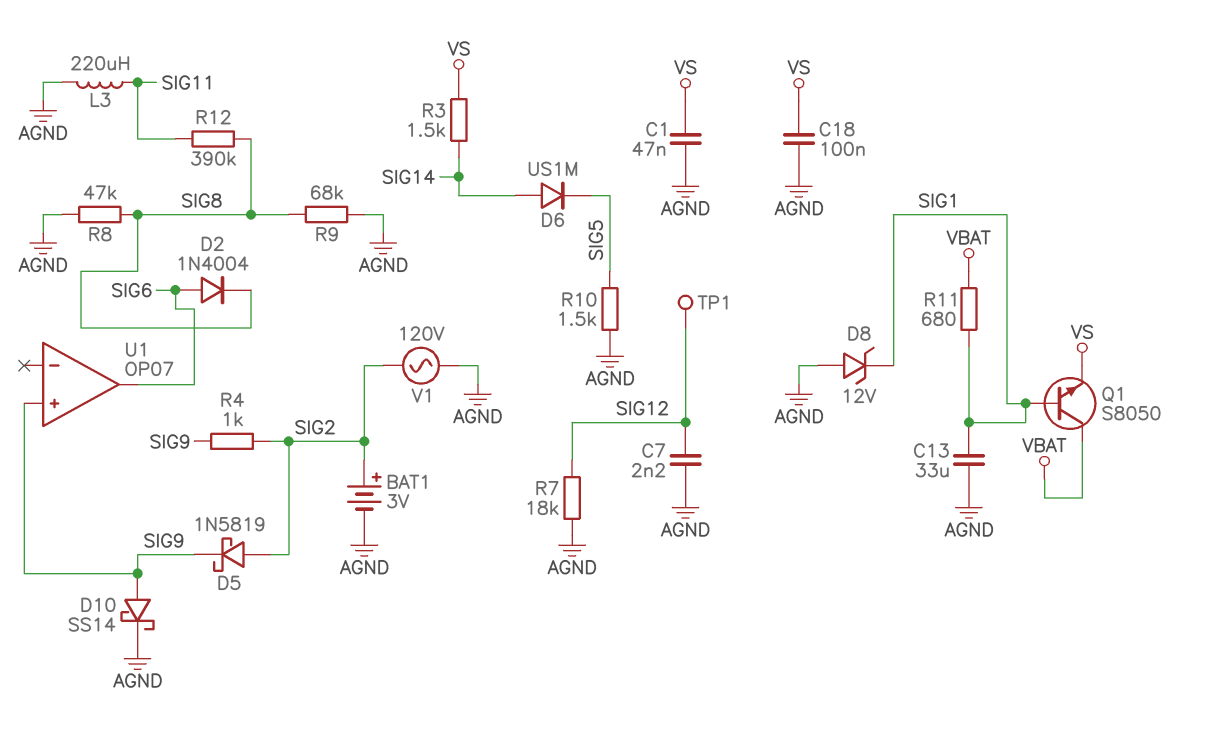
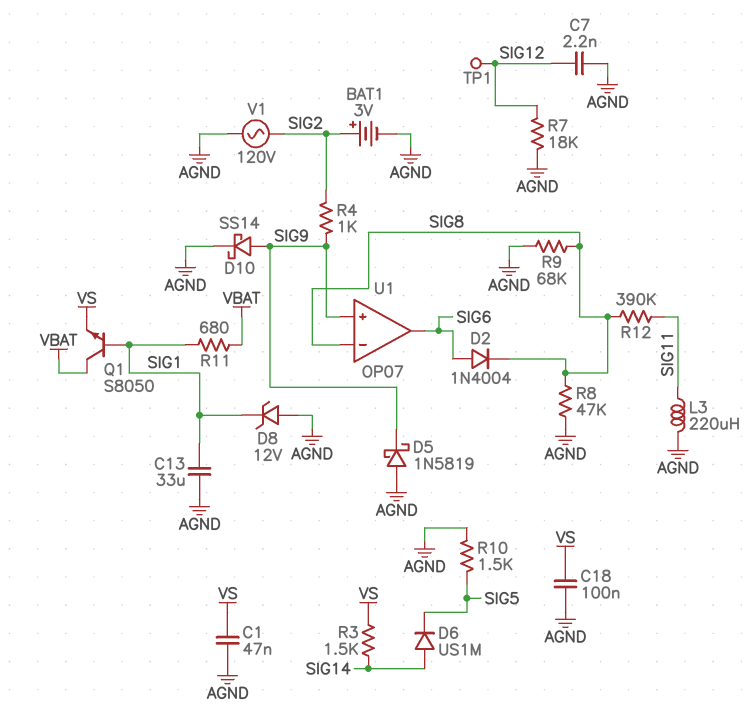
D5: schottky 1N5819 (A SIG2, K SIG9) -> schottky 1N5819 (A AGND, K SIG9)
U1 pin in-: none -> SIG8

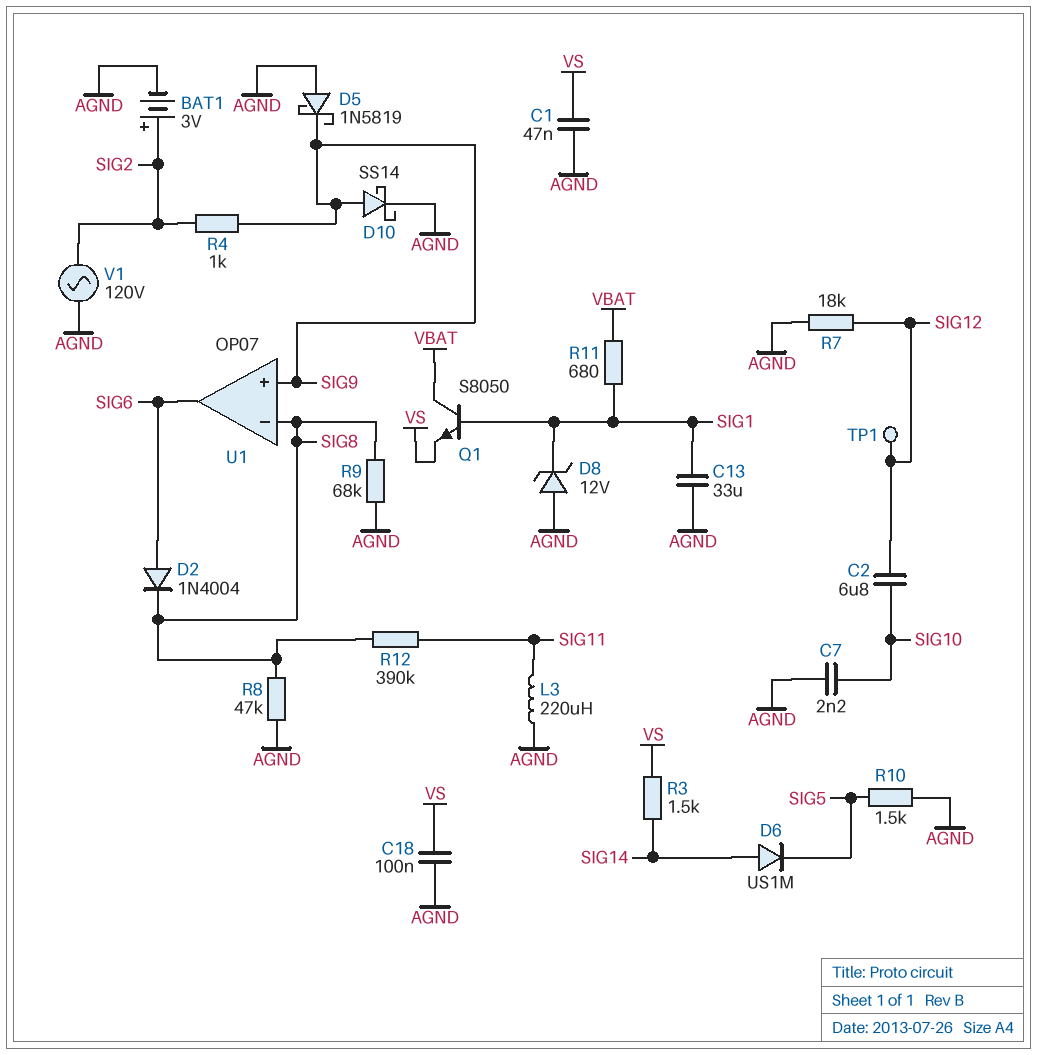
C2: none -> 6.8uF (SIG10, SIG12)
C7: 2.2nF (AGND, SIG12) -> 2.2nF (AGND, SIG10)

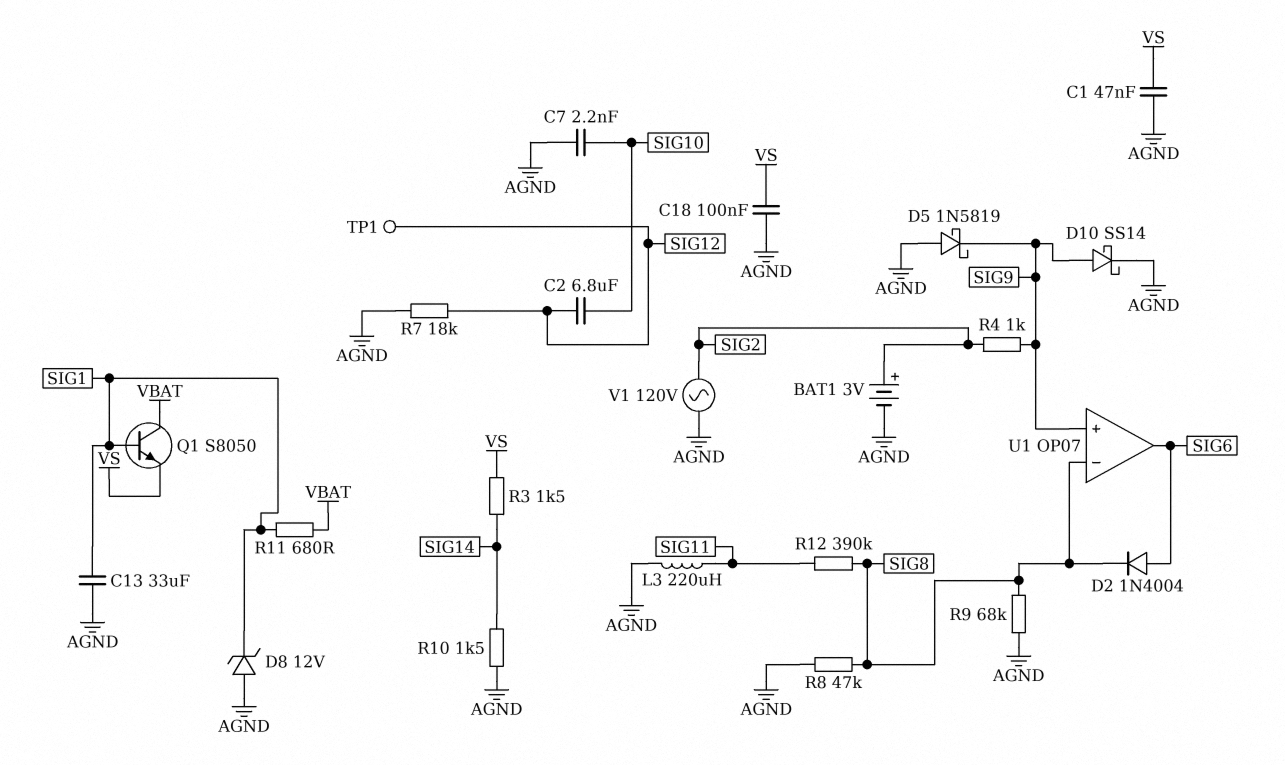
D6: diode US1M (A SIG14, K SIG5) -> none
R10: 1.5k (AGND, SIG5) -> 1.5k (AGND, SIG14)

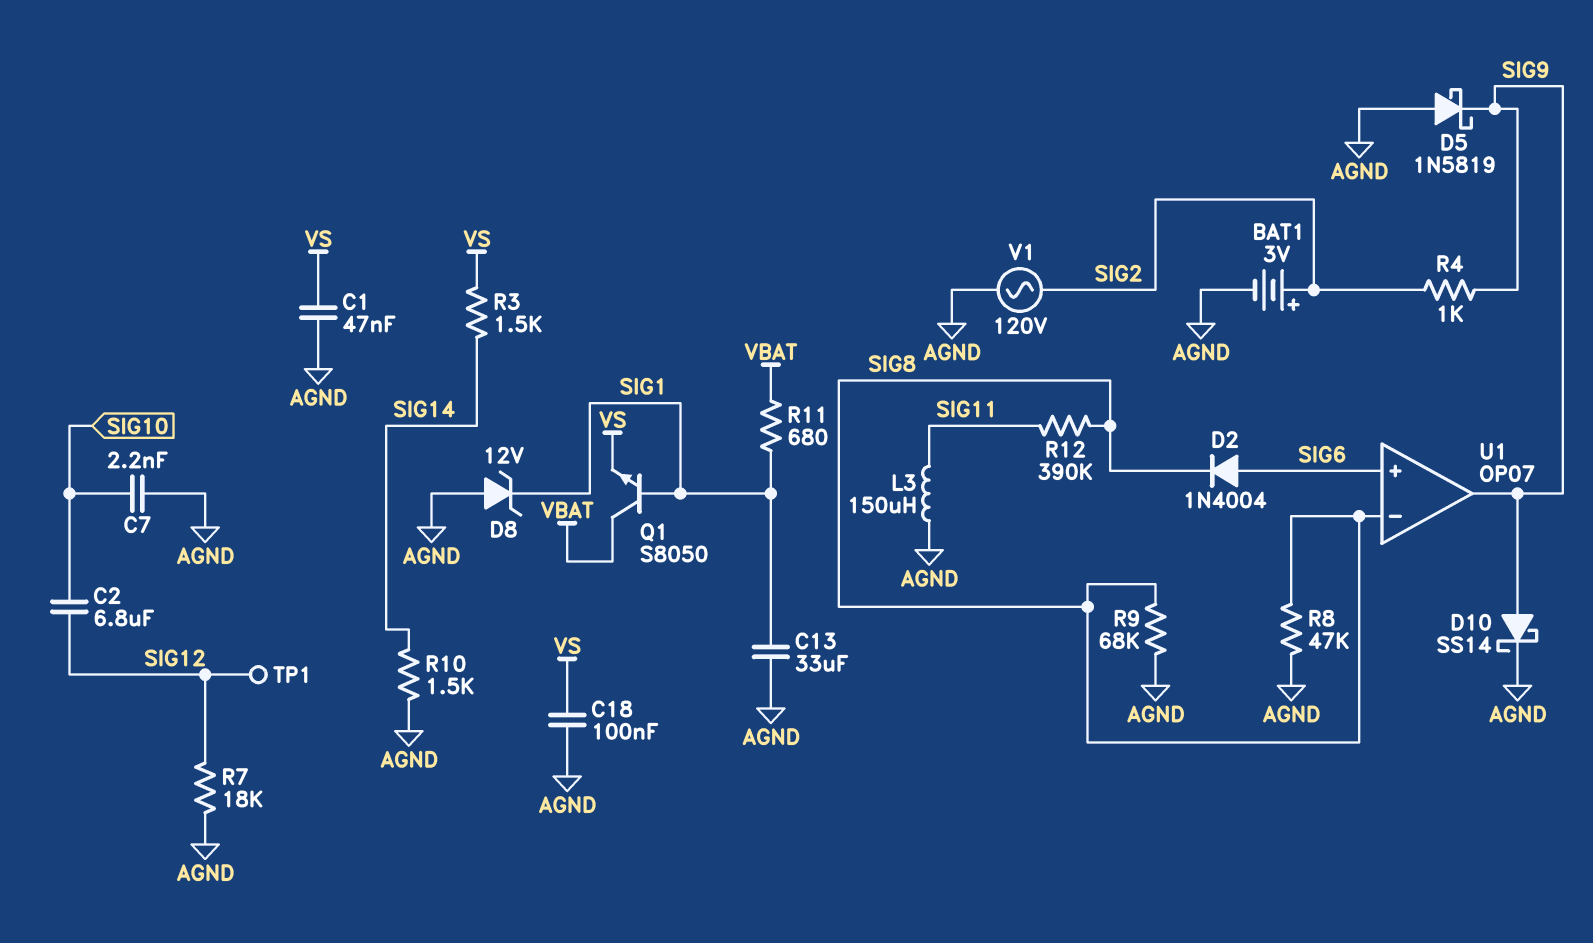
L3: 220uH (AGND, SIG11) -> 150uH (AGND, SIG11)
U1 pin in+: SIG9 -> SIG6
U1 pin out: SIG6 -> SIG9

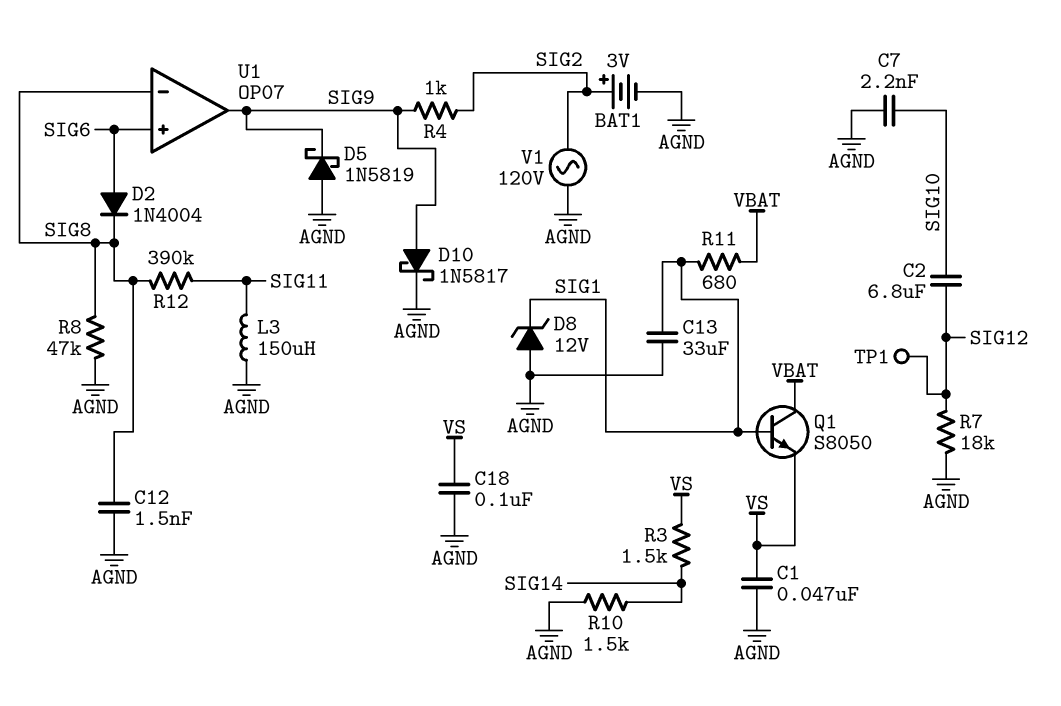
C12: none -> 1.5nF (AGND, SIG8)
D10: schottky SS14 (A SIG9, K AGND) -> schottky 1N5817 (A SIG9, K AGND)
R9: 68k (AGND, SIG8) -> none

